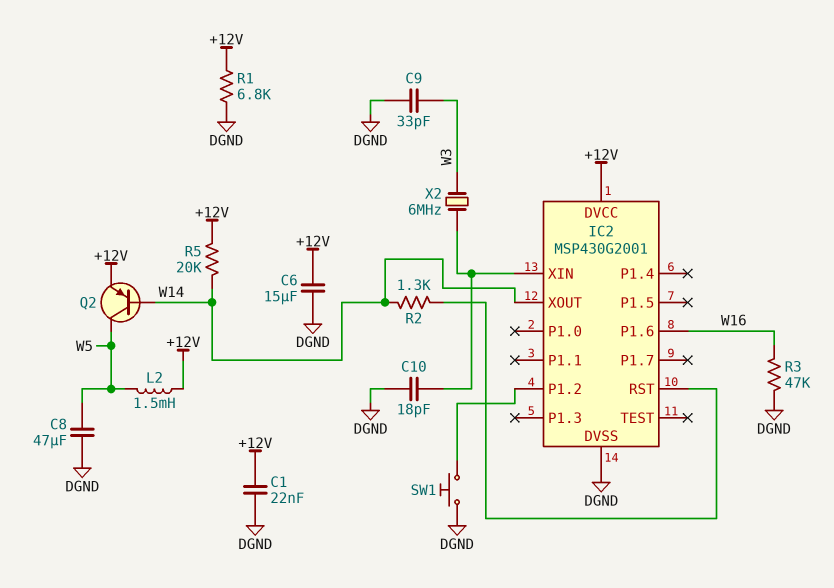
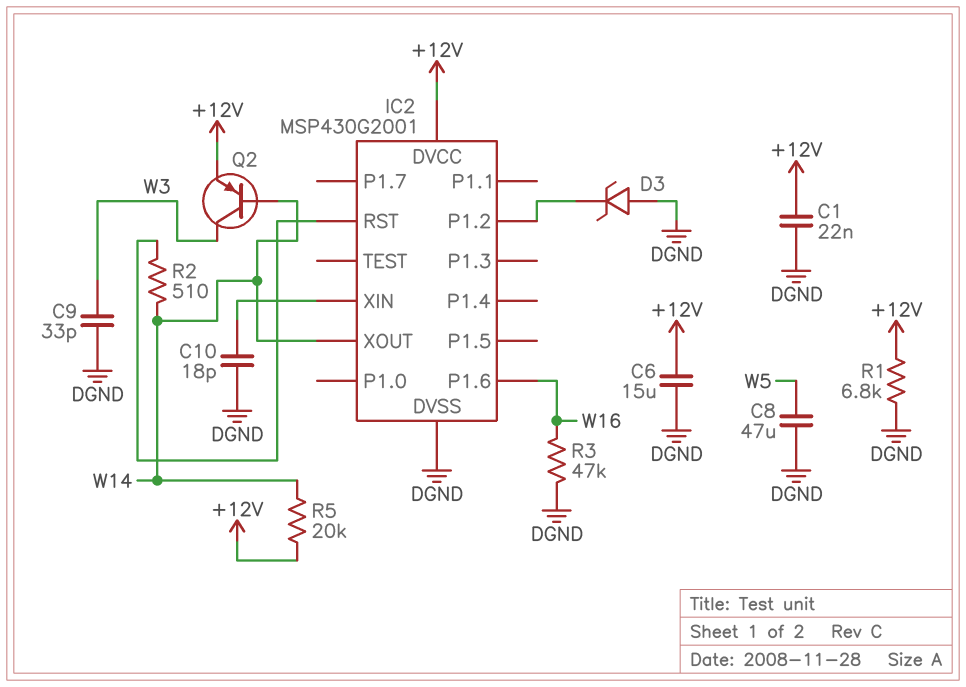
D3: none -> zener (A DGND, K IC2/P1.2)
L2: 1.5mH (+12V, W5) -> none
Q2: PNP (B W14, C W5, E +12V) -> PNP (B W14, C W3, E +12V)
R2: 1.3k (IC2/RST, W14) -> 510 (IC2/RST, W14)
SW1: button (DGND, IC2/P1.2) -> none
X2: 6MHz (IC2/XIN, W3) -> none

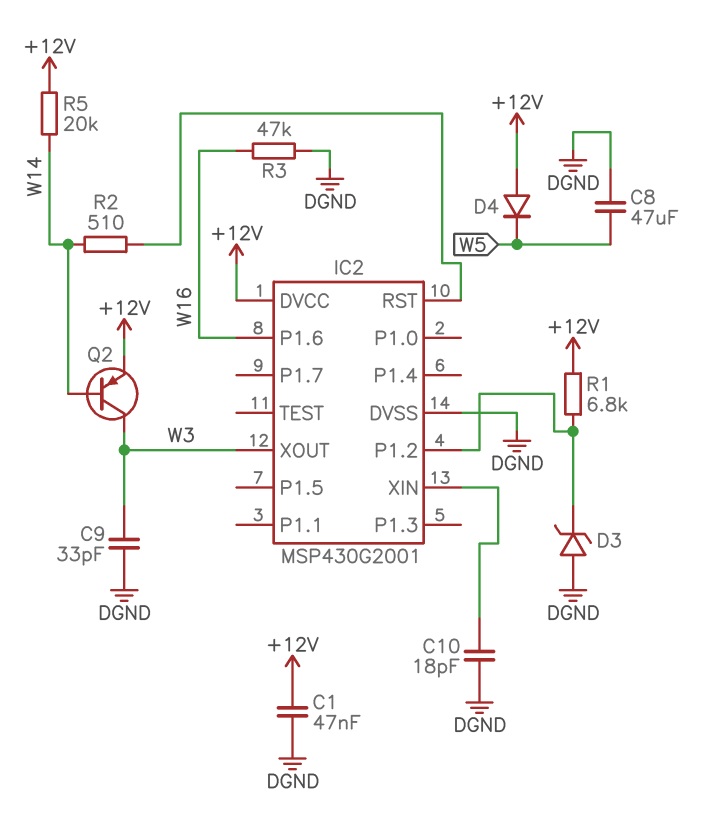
C1: 22nF (+12V, DGND) -> 47nF (+12V, DGND)
C6: 15uF (+12V, DGND) -> none
D4: none -> diode (A +12V, K W5)
IC2 pin XOUT: W14 -> W3
R1: 6.8k (+12V, DGND) -> 6.8k (+12V, IC2/P1.2)

